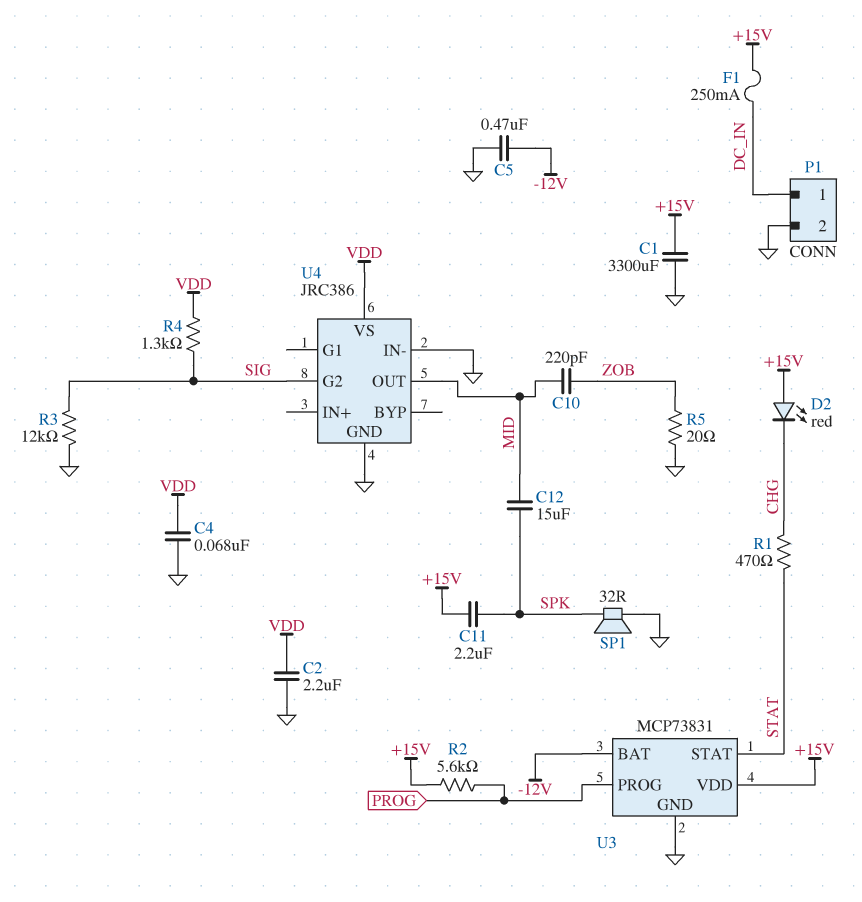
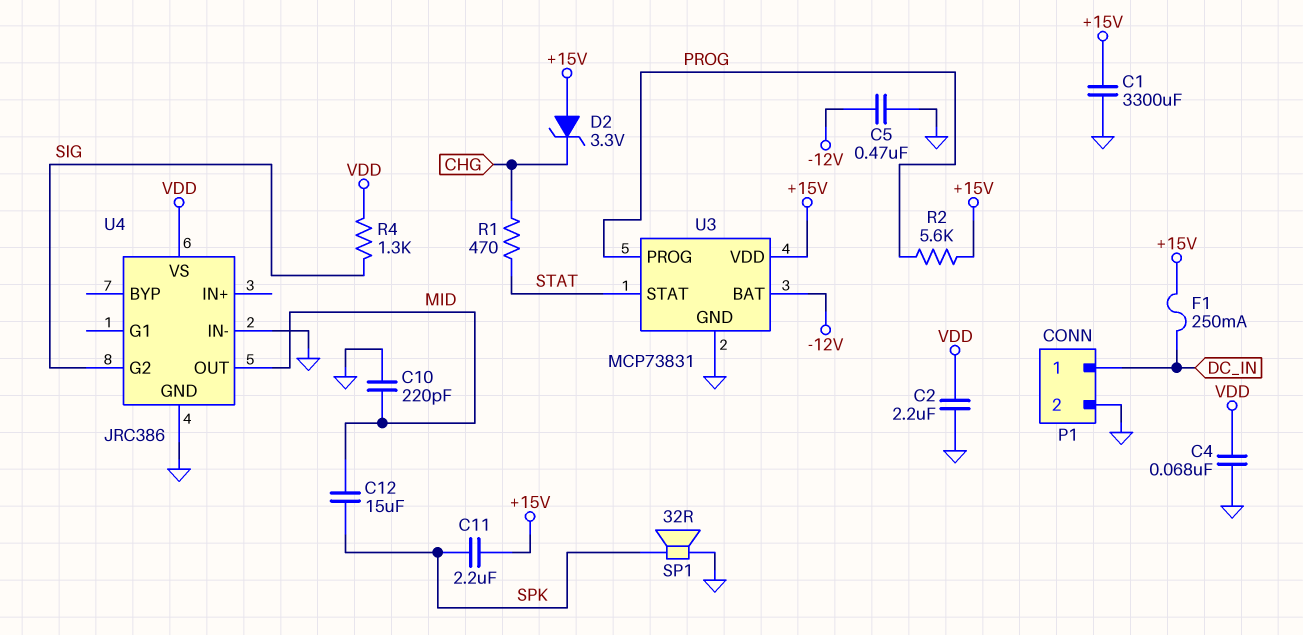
C10: 220pF (MID, ZOB) -> 220pF (GND, MID)
D2: LED red (A +15V, K CHG) -> zener 3.3V (A +15V, K CHG)
R3: 12k (GND, SIG) -> none
R5: 20 (GND, ZOB) -> none

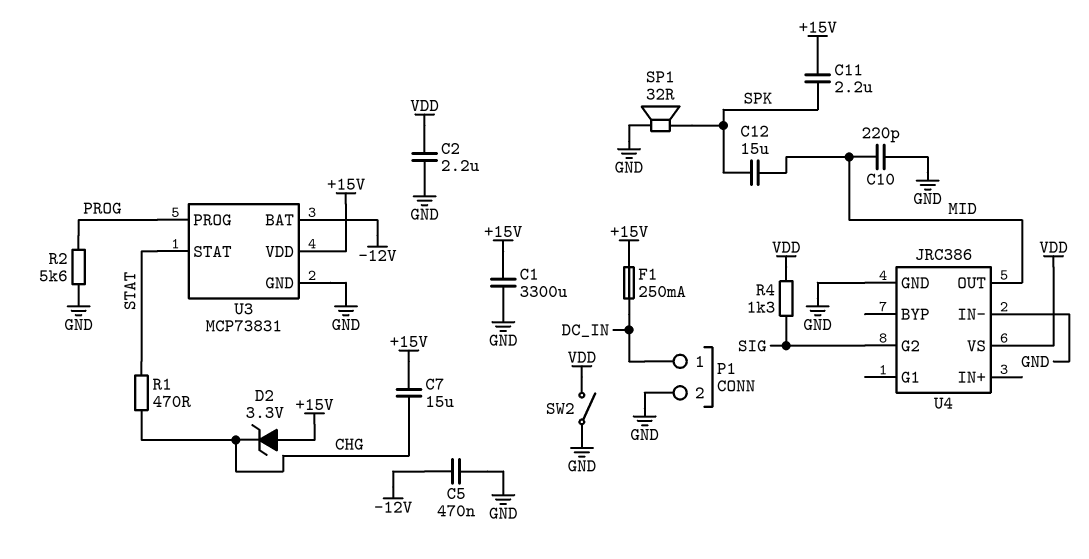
C4: 68nF (GND, VDD) -> none
C7: none -> 15uF (+15V, CHG)
R2: 5.6k (+15V, PROG) -> 5.6k (GND, PROG)
SW2: none -> switch (GND, VDD)

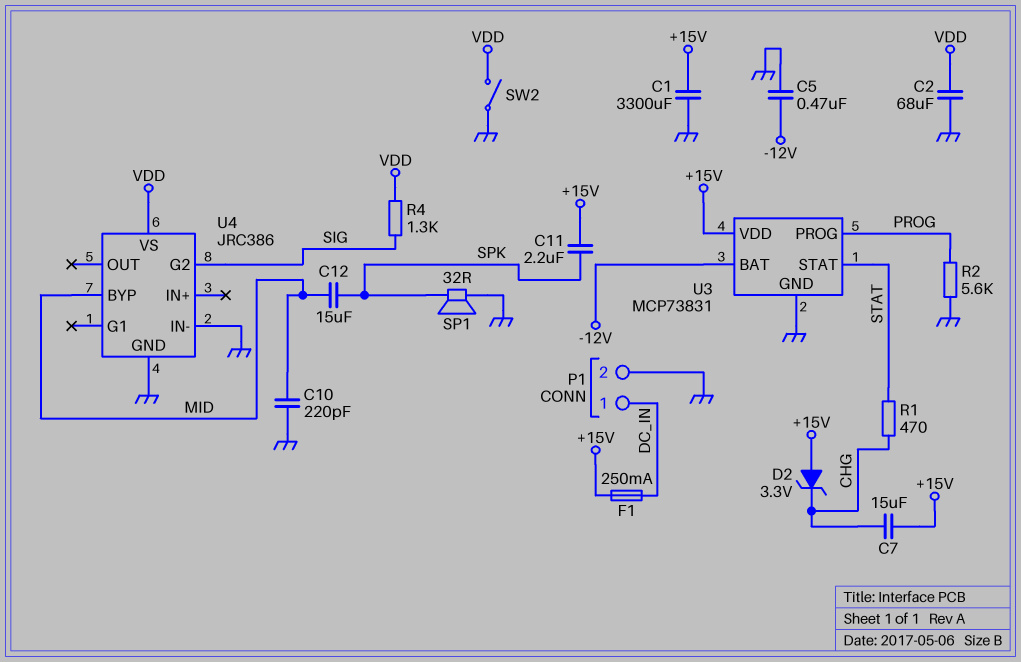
C2: 2.2uF (GND, VDD) -> 68uF (GND, VDD)
U4 pin BYP: none -> MID
U4 pin OUT: MID -> none

